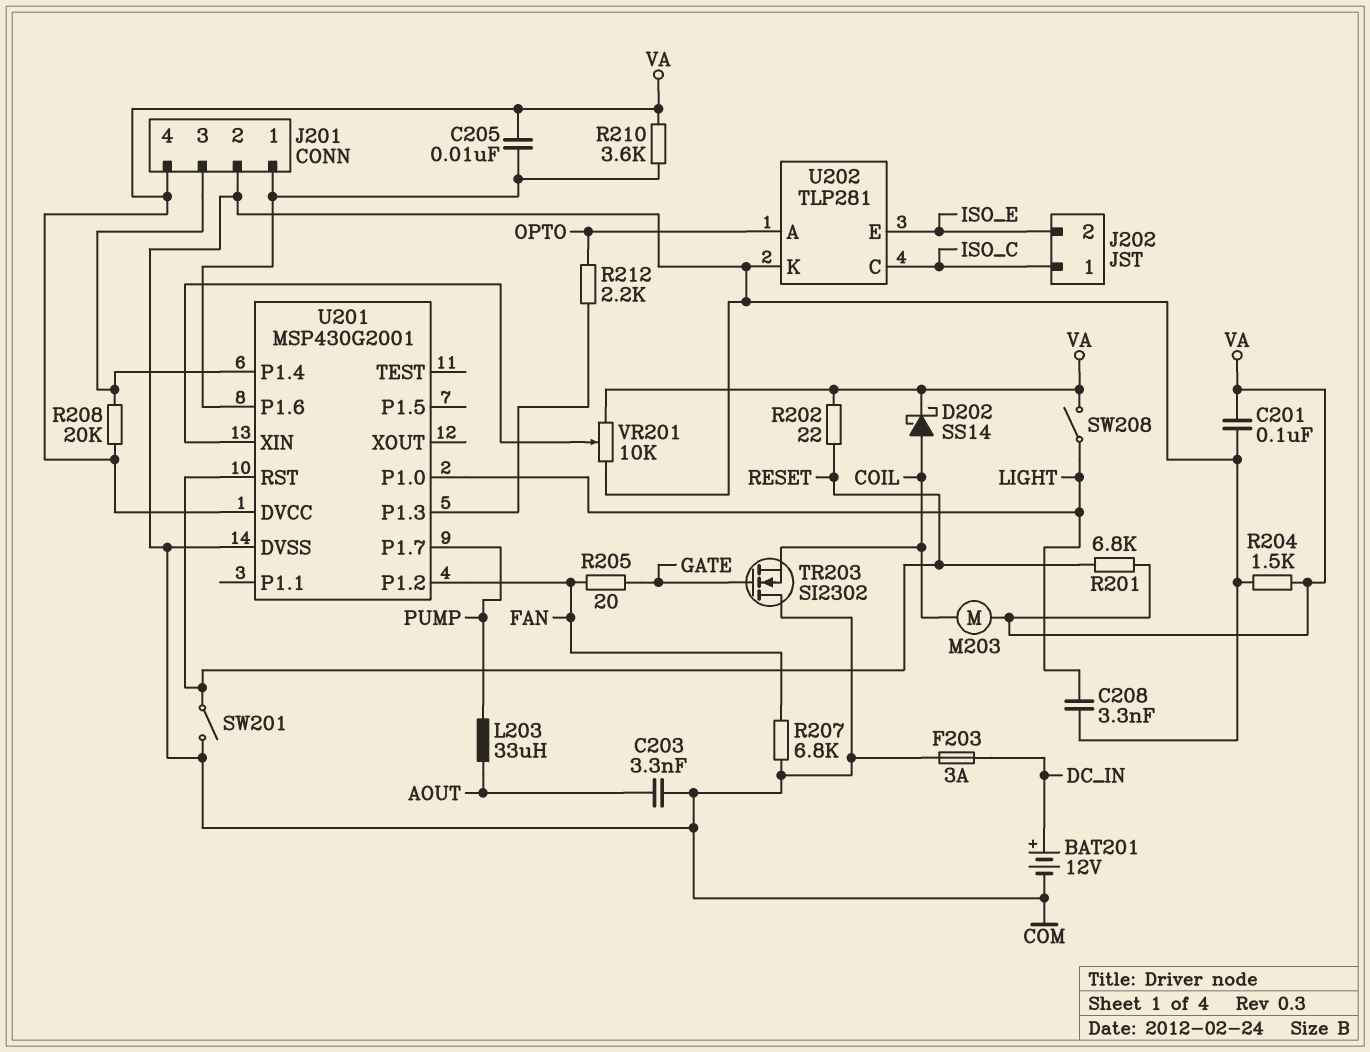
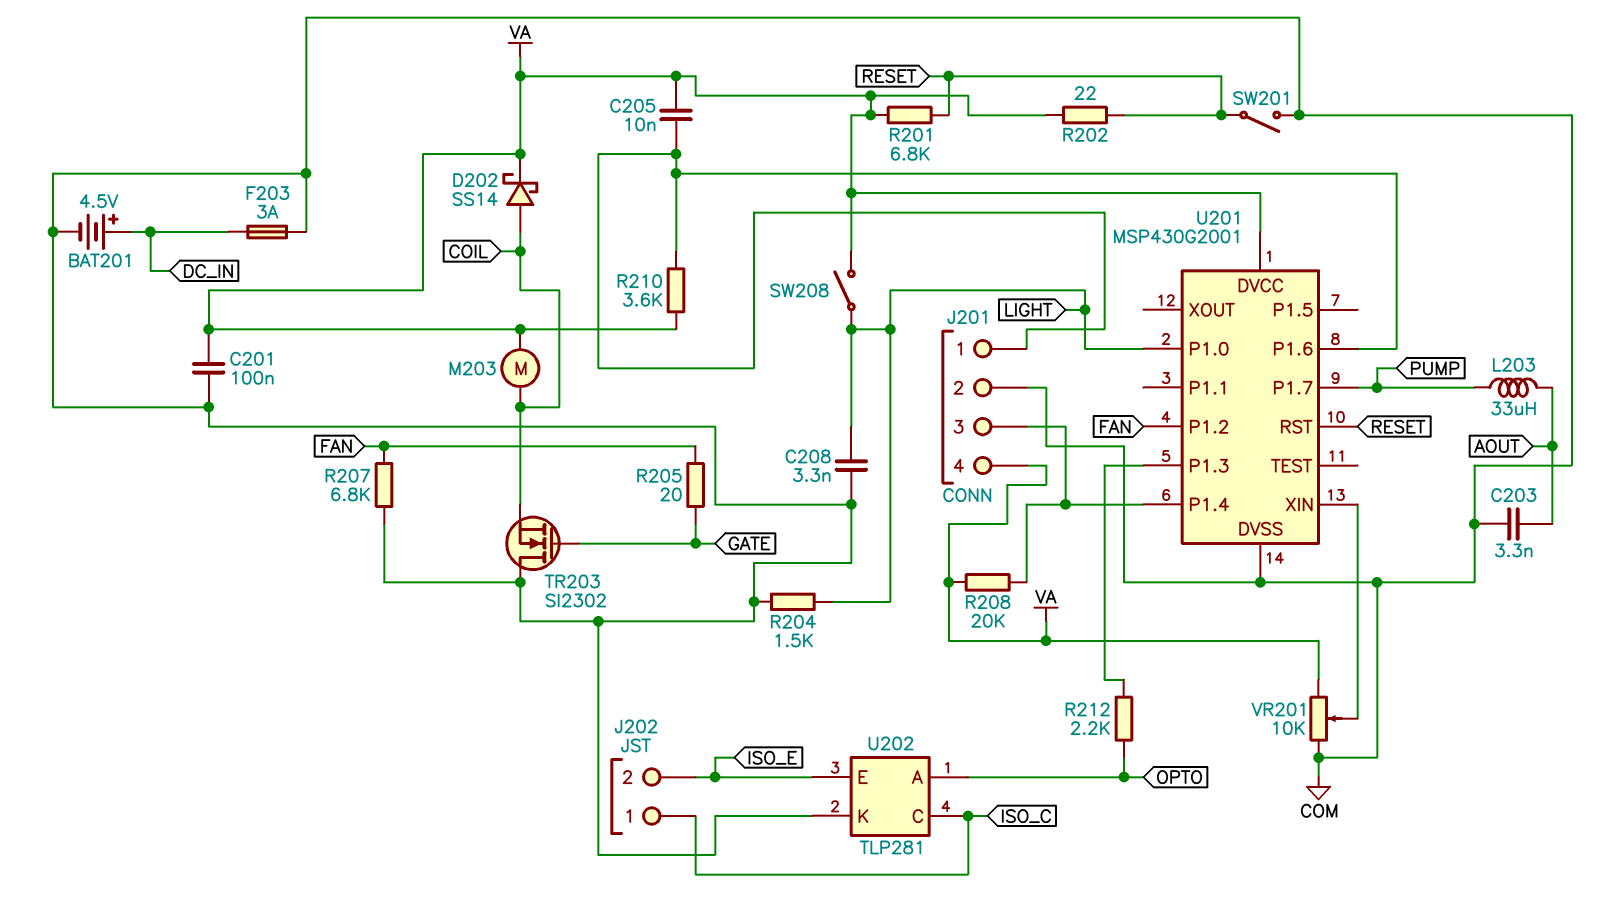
BAT201: 12V (plus DC_IN, minus COM) -> 4.5V (plus DC_IN, minus COM)
R204: 1.5k (COM, VA) -> 1.5k (COM, LIGHT)

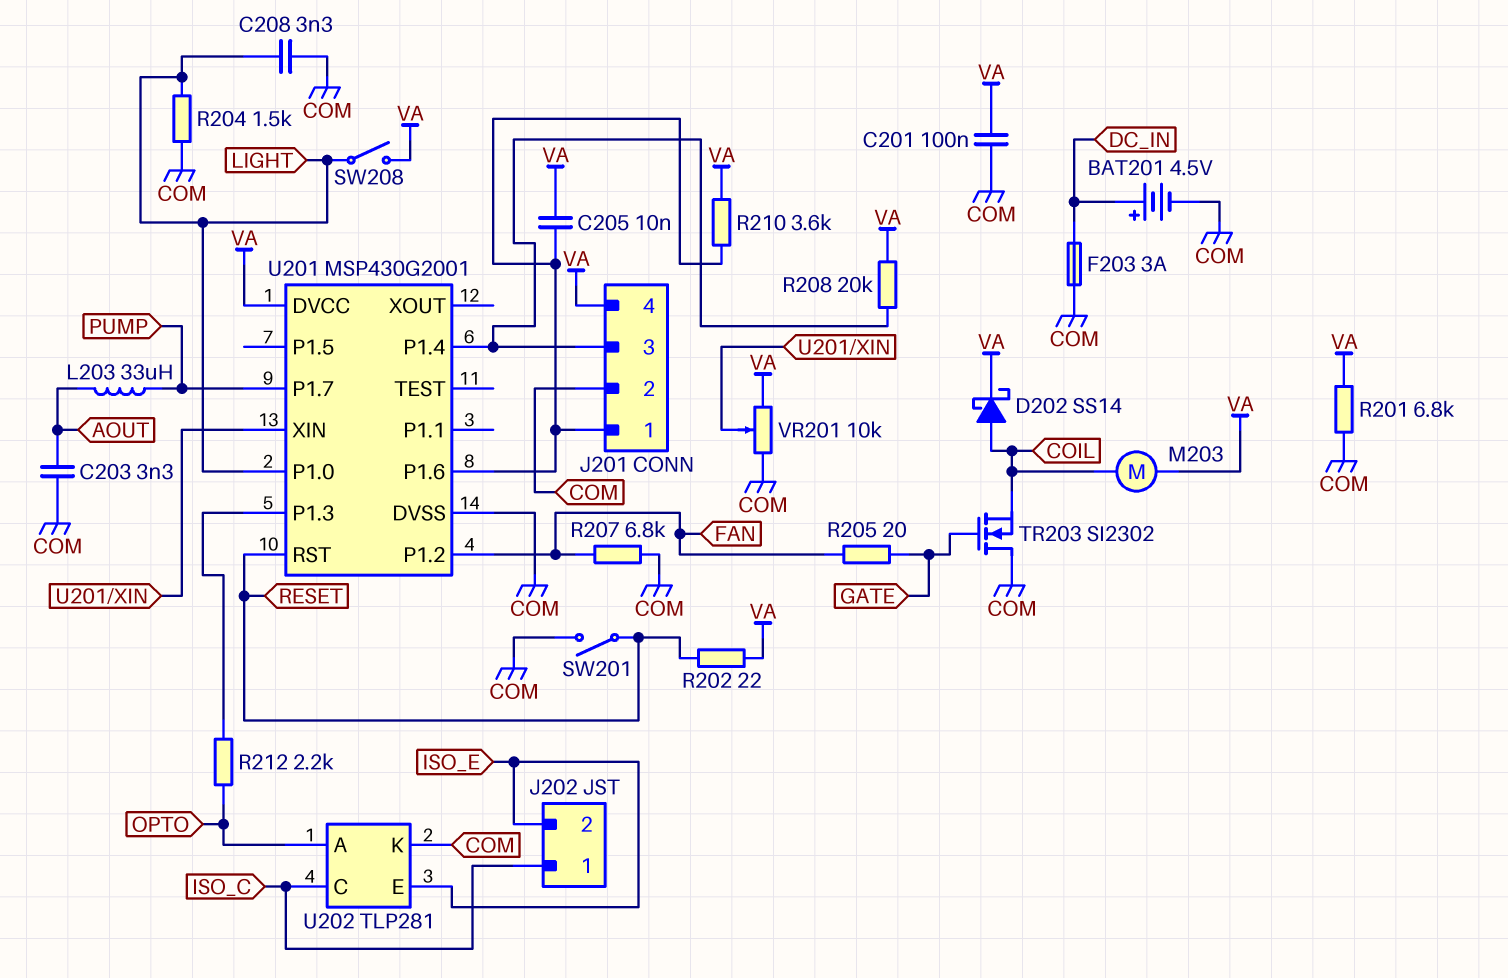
R201: 6.8k (RESET, VA) -> 6.8k (COM, VA)

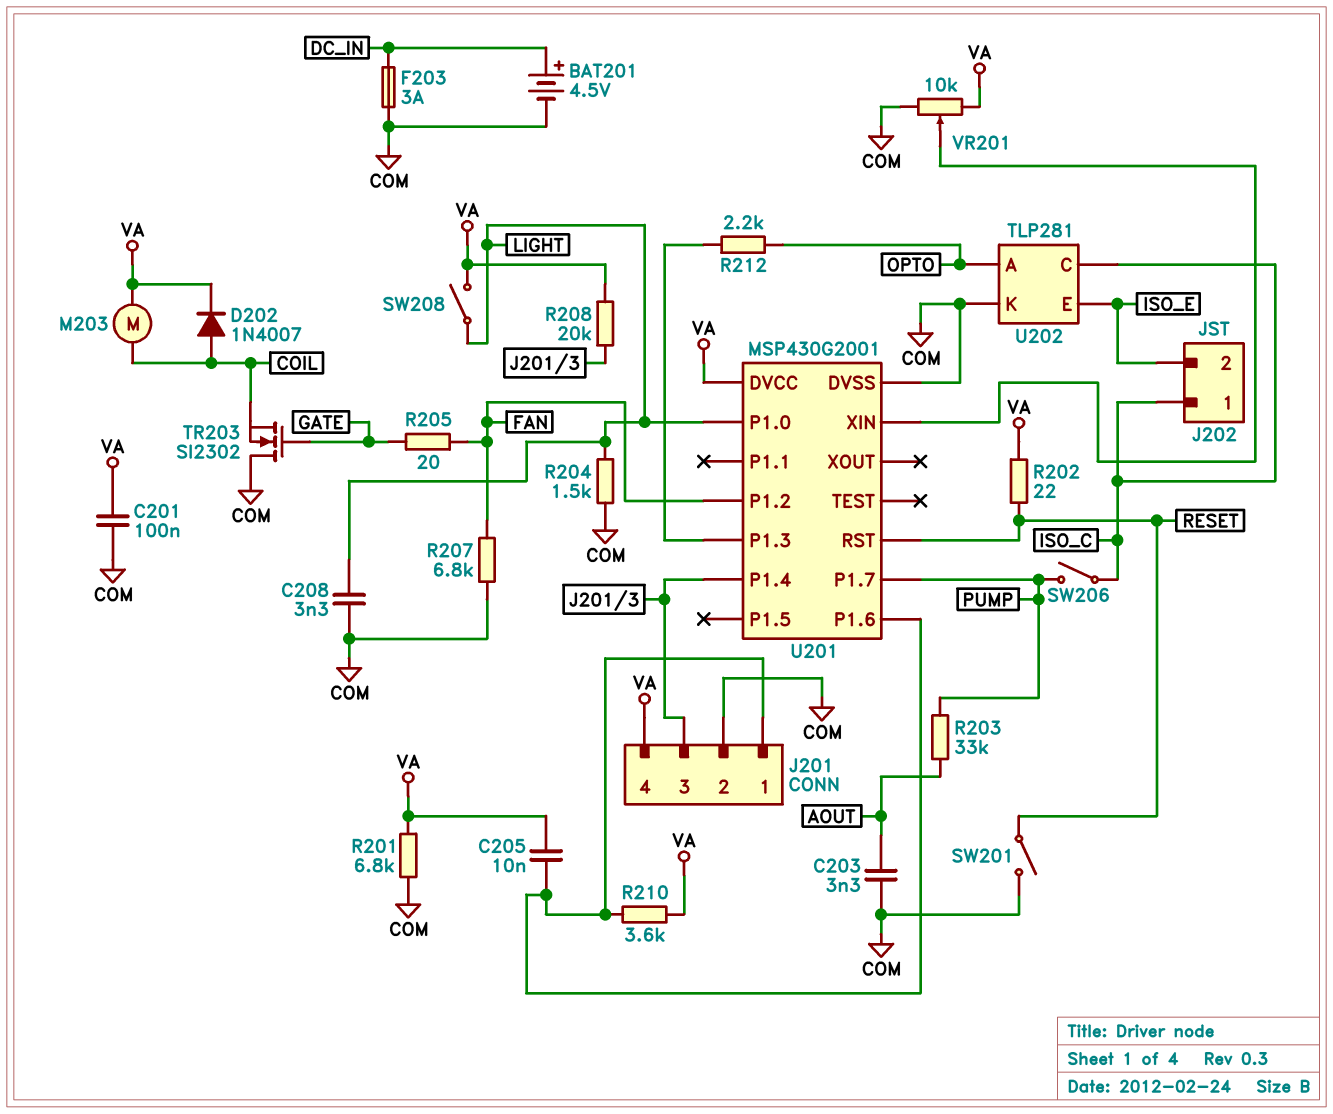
D202: schottky SS14 (A COIL, K VA) -> diode 1N4007 (A COIL, K VA)
L203: 33uH (AOUT, PUMP) -> none
R203: none -> 33k (AOUT, PUMP)
SW206: none -> switch (ISO_C, PUMP)

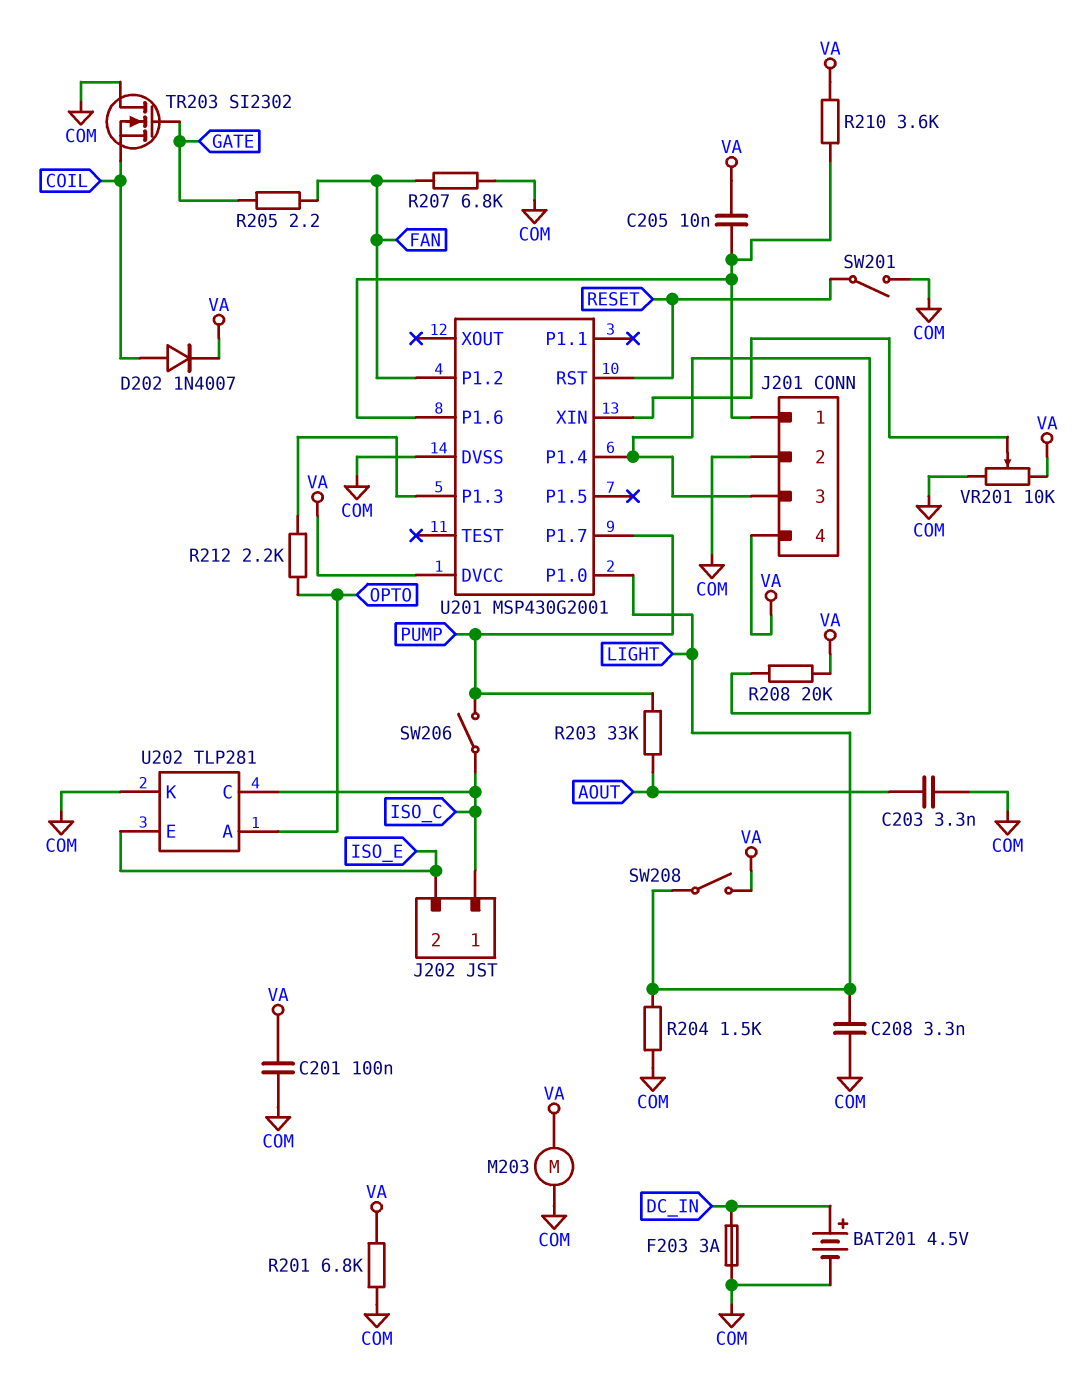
M203: motor (COIL, VA) -> motor (COM, VA)
R202: 22 (RESET, VA) -> none
R205: 20 (FAN, GATE) -> 2.2 (FAN, GATE)

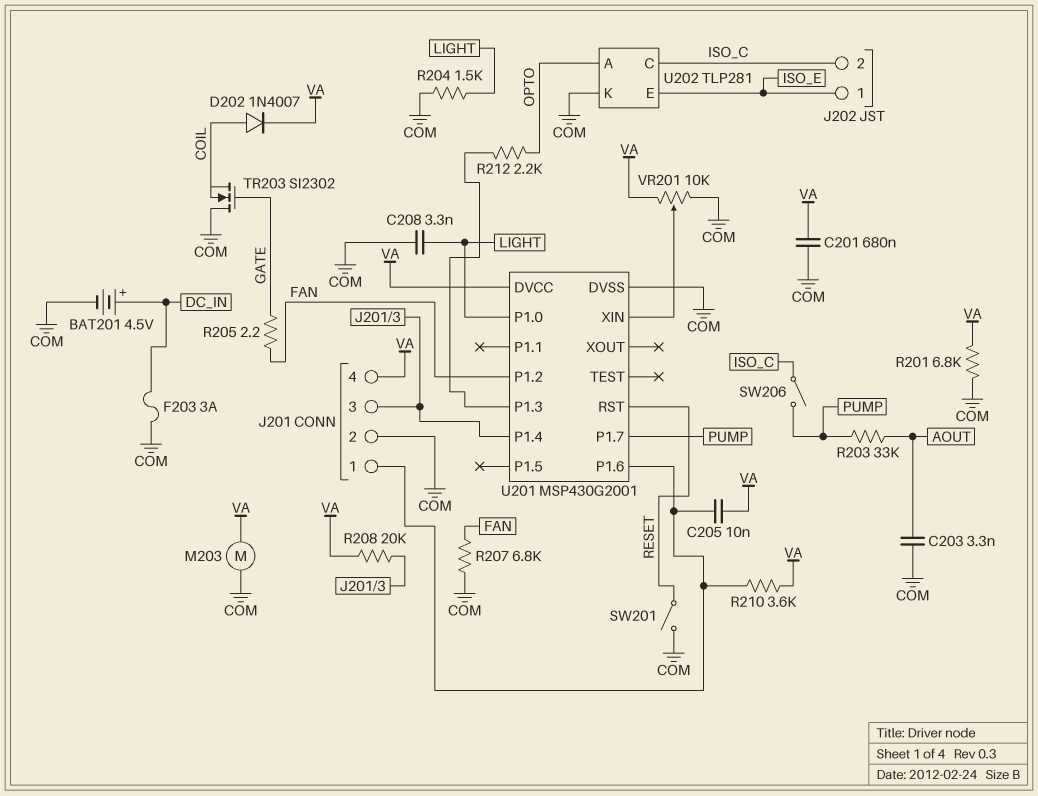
C201: 100nF (COM, VA) -> 680nF (COM, VA)
J202 pin 1: ISO_C -> ISO_E
J202 pin 2: ISO_E -> ISO_C
SW208: switch (LIGHT, VA) -> none

